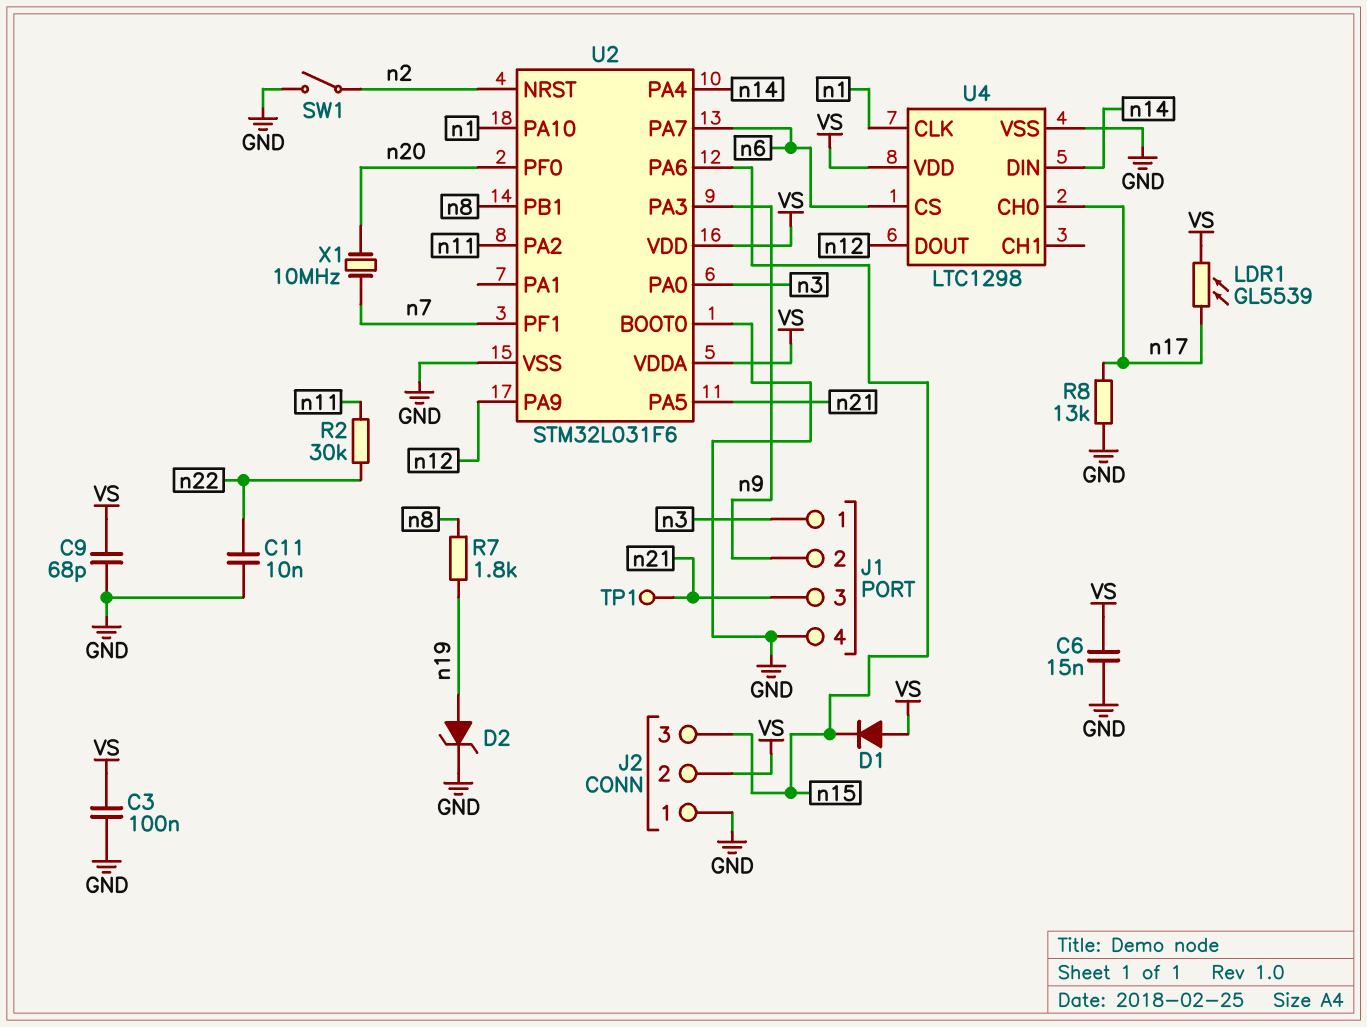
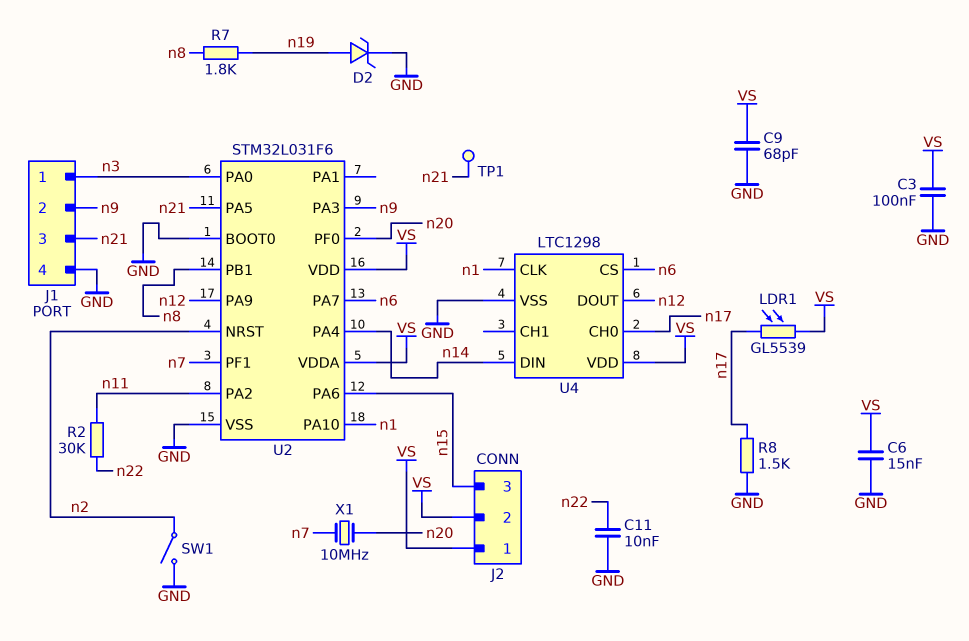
D1: diode (A VS, K n15) -> none
J2 pin 1: GND -> VS
R8: 13k (GND, n17) -> 1.5k (GND, n17)

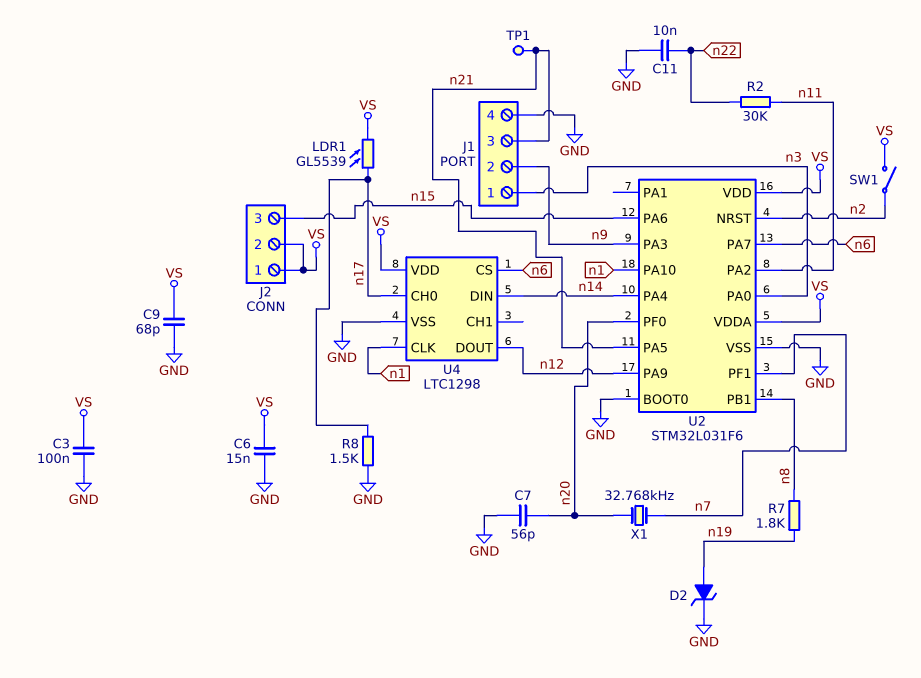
C7: none -> 56pF (GND, n20)
SW1: switch (GND, n2) -> switch (VS, n2)
X1: 10MHz (n7, n20) -> 32.768kHz (n7, n20)

